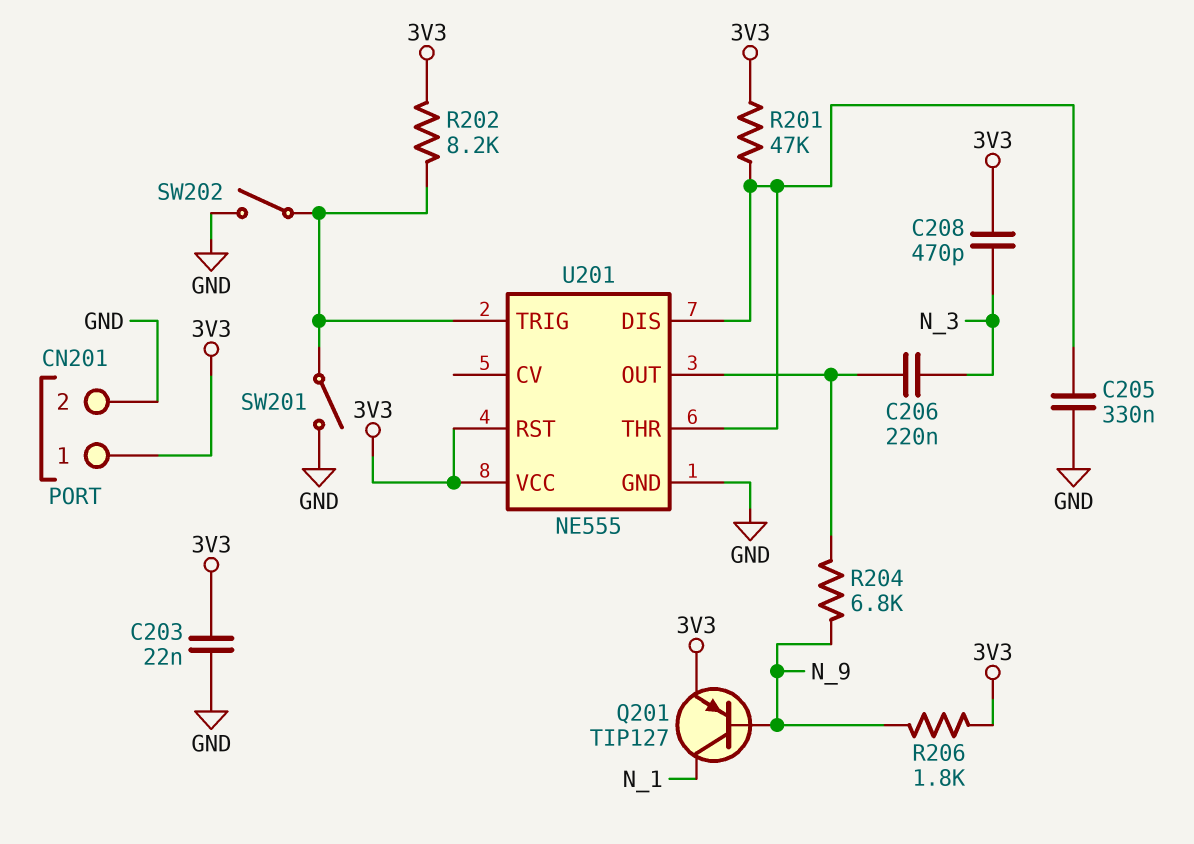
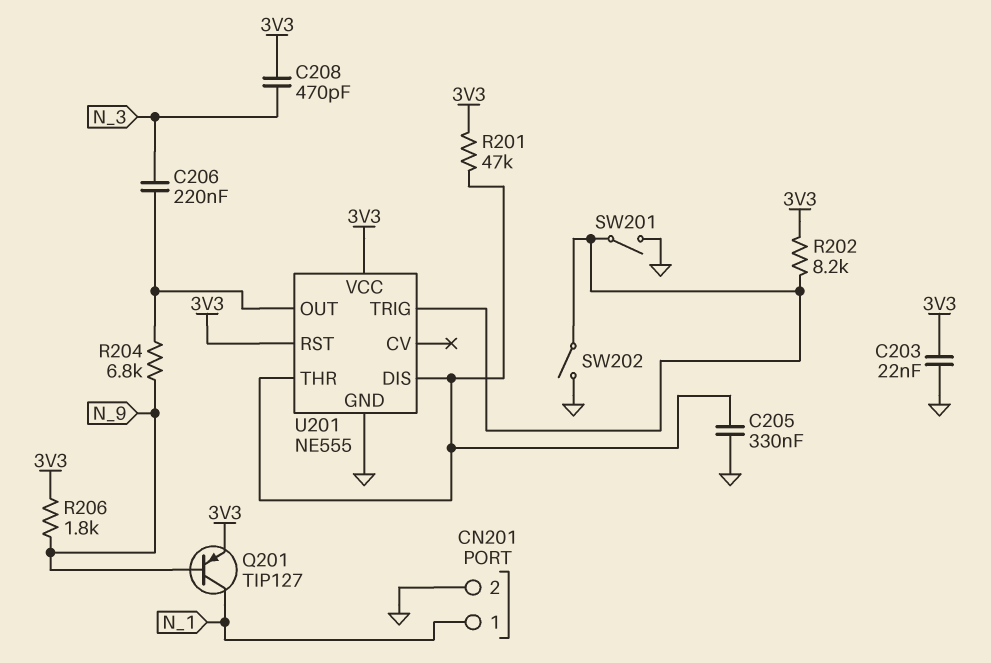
CN201 pin 1: 3V3 -> N_1

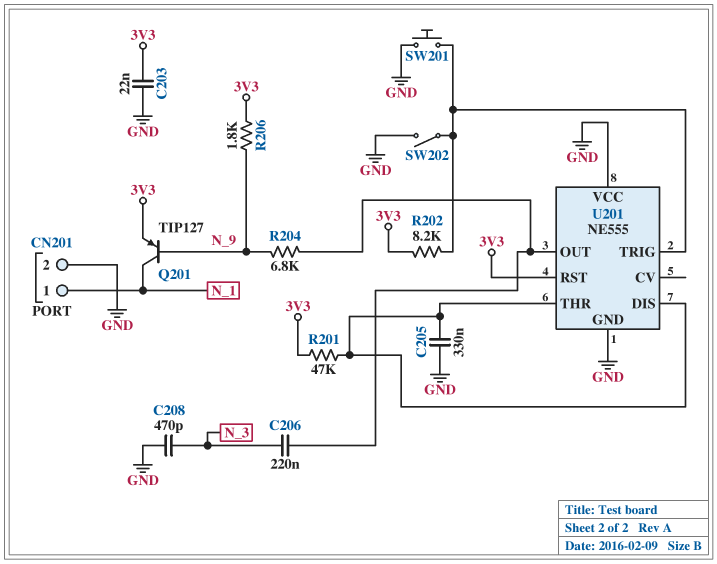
C208: 470pF (3V3, N_3) -> 470pF (GND, N_3)
SW201: switch (GND, U201/TRIG) -> button (GND, U201/TRIG)
U201 pin VCC: 3V3 -> GND

